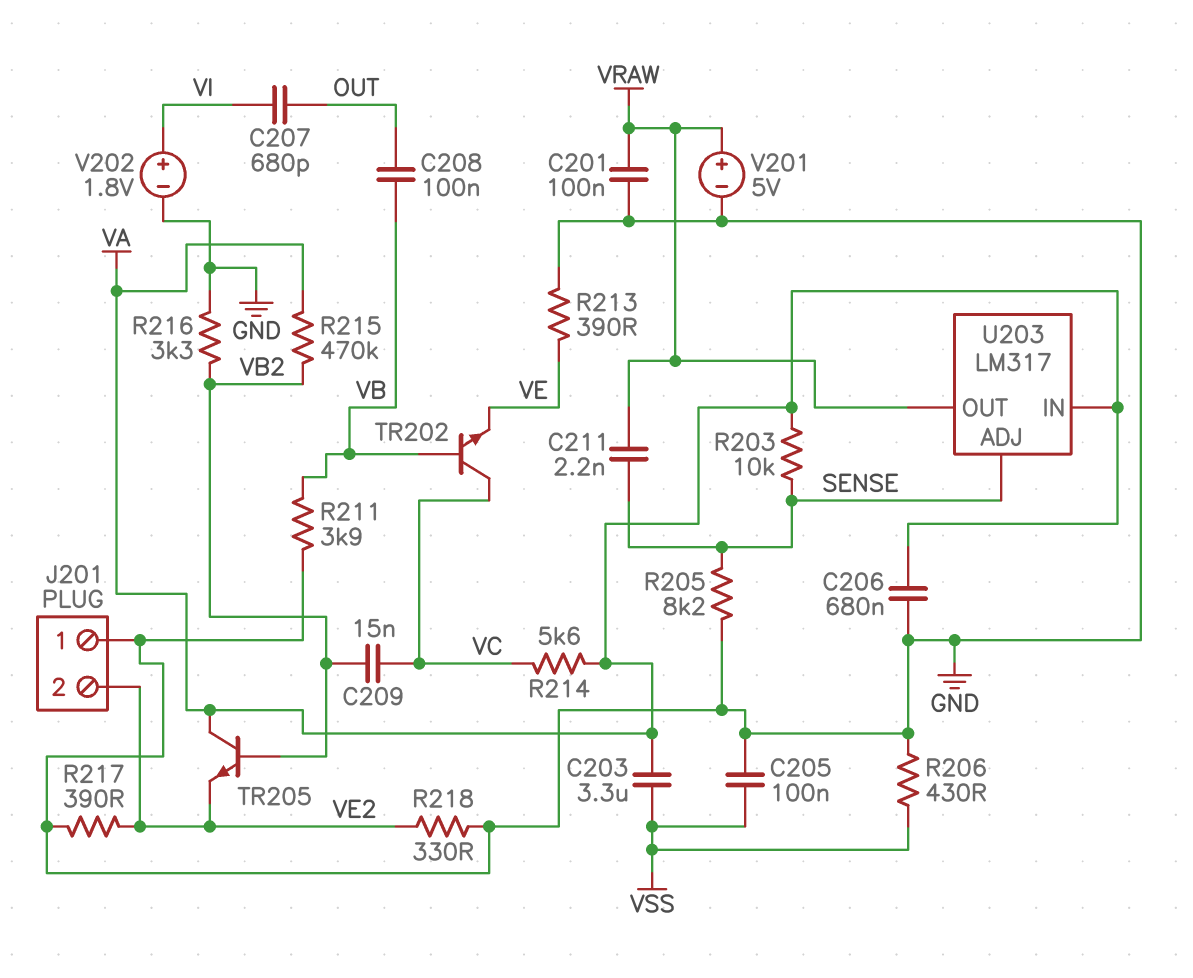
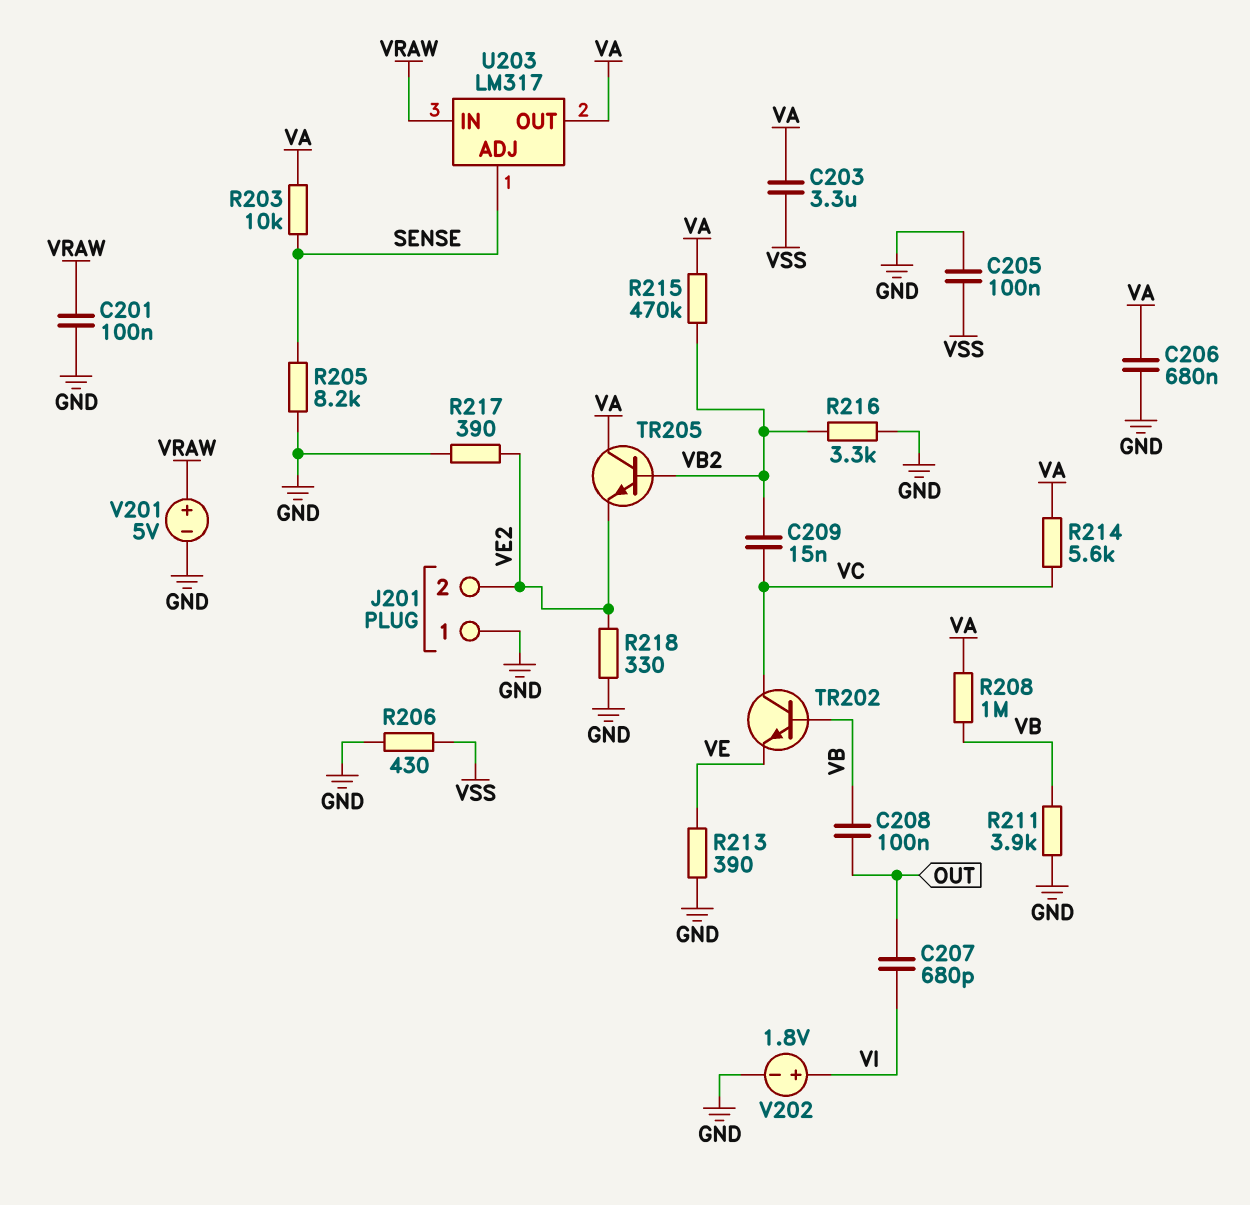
C211: 2.2nF (SENSE, VRAW) -> none
R208: none -> 1M (VA, VB)
U203 pin IN: VA -> VRAW
U203 pin OUT: VRAW -> VA

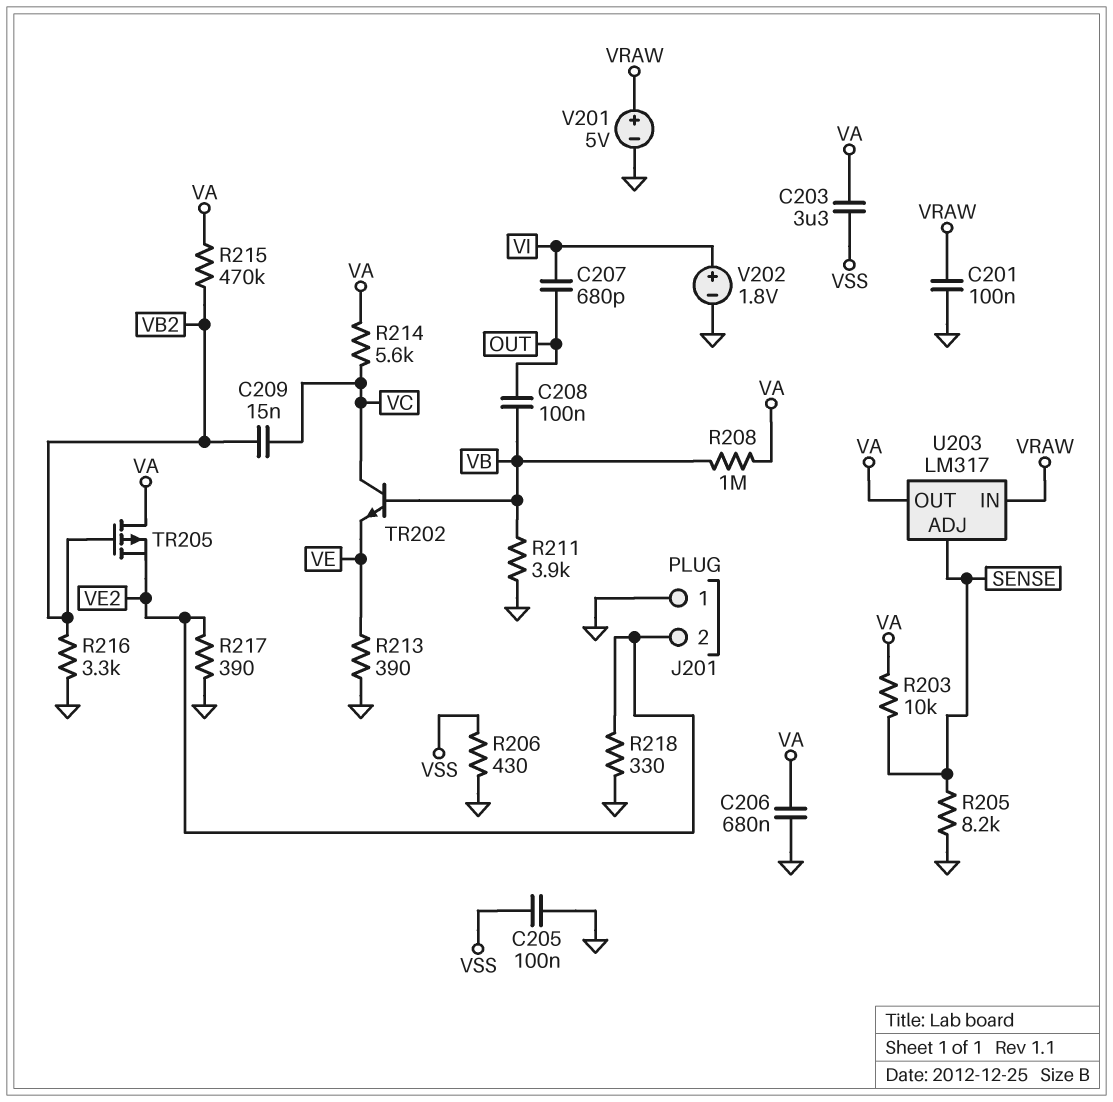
TR205: NPN (B VB2, C VA, E VE2) -> PMOS (G VB2, D VA, S VE2)

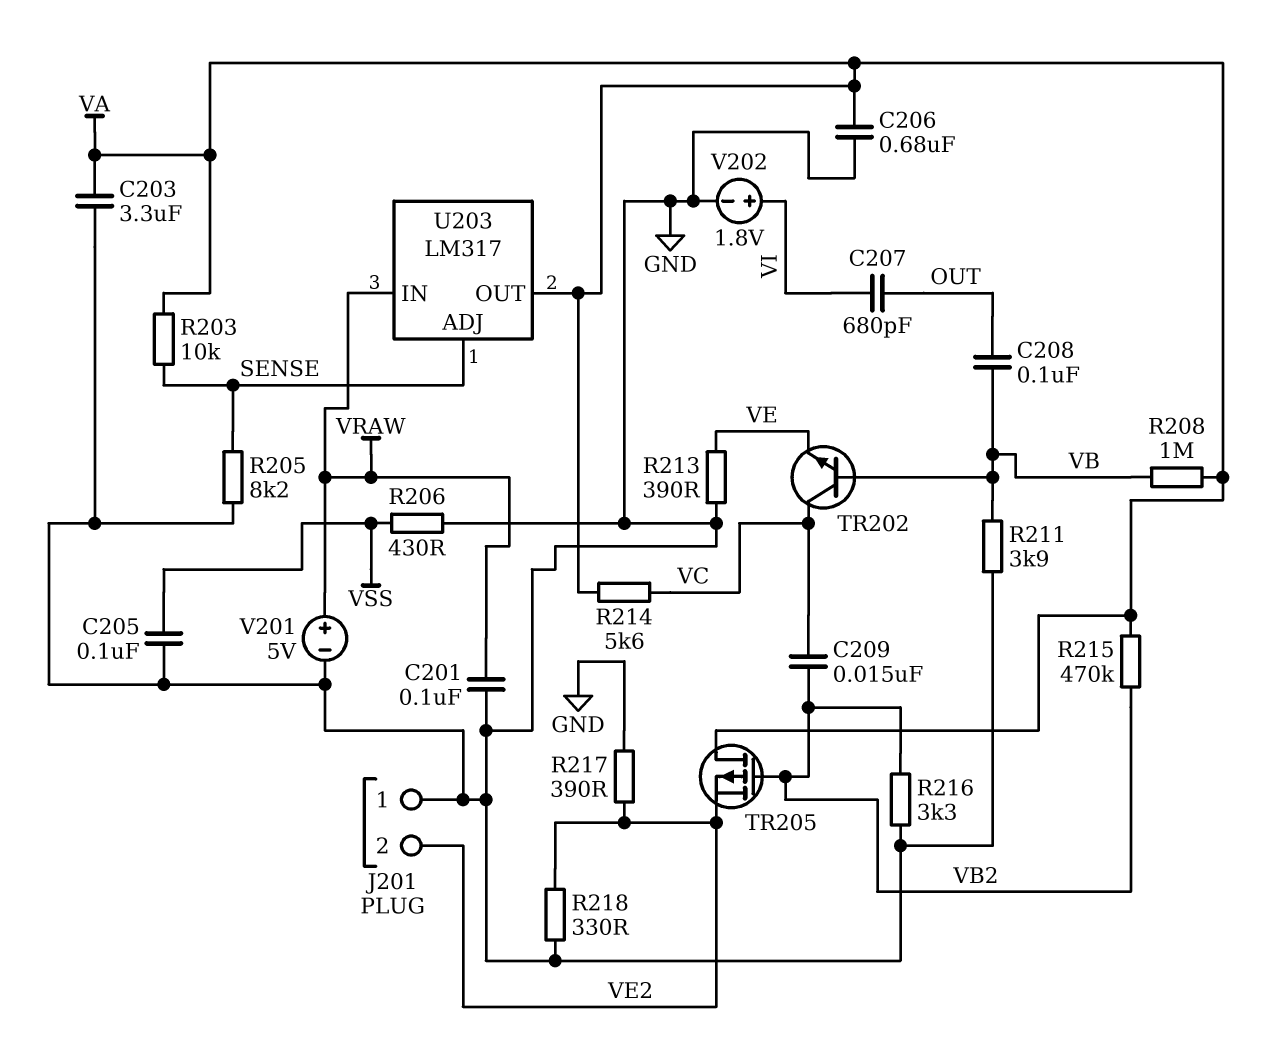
C203: 3.3uF (VA, VSS) -> 3.3uF (GND, VA)

